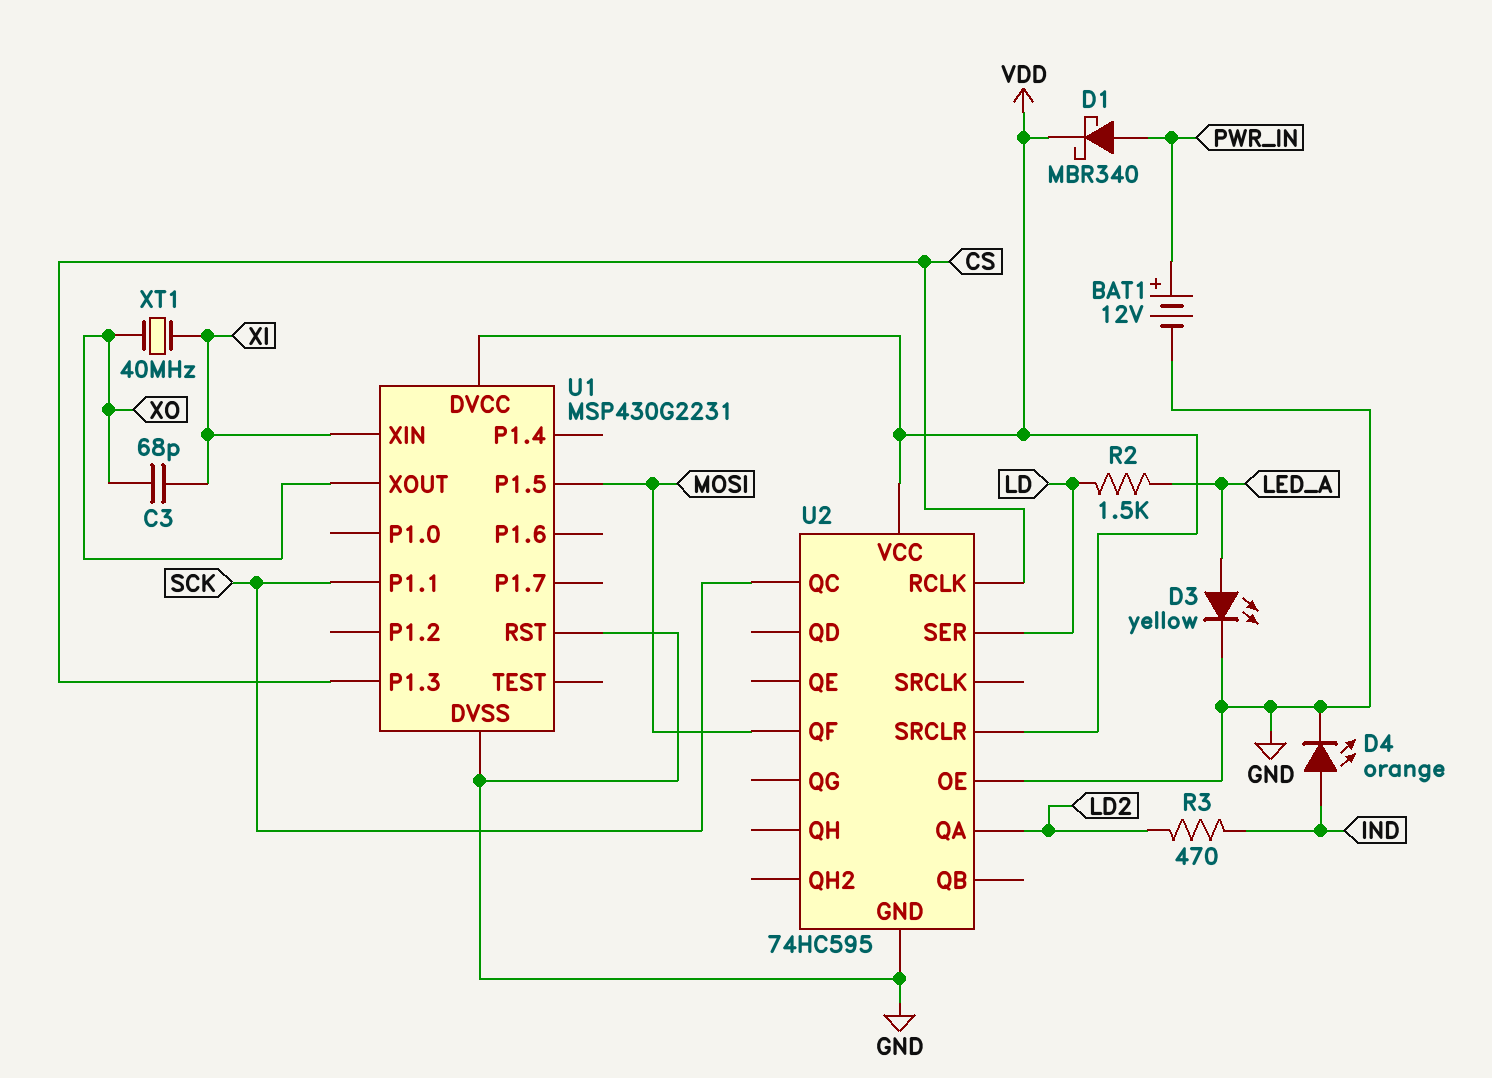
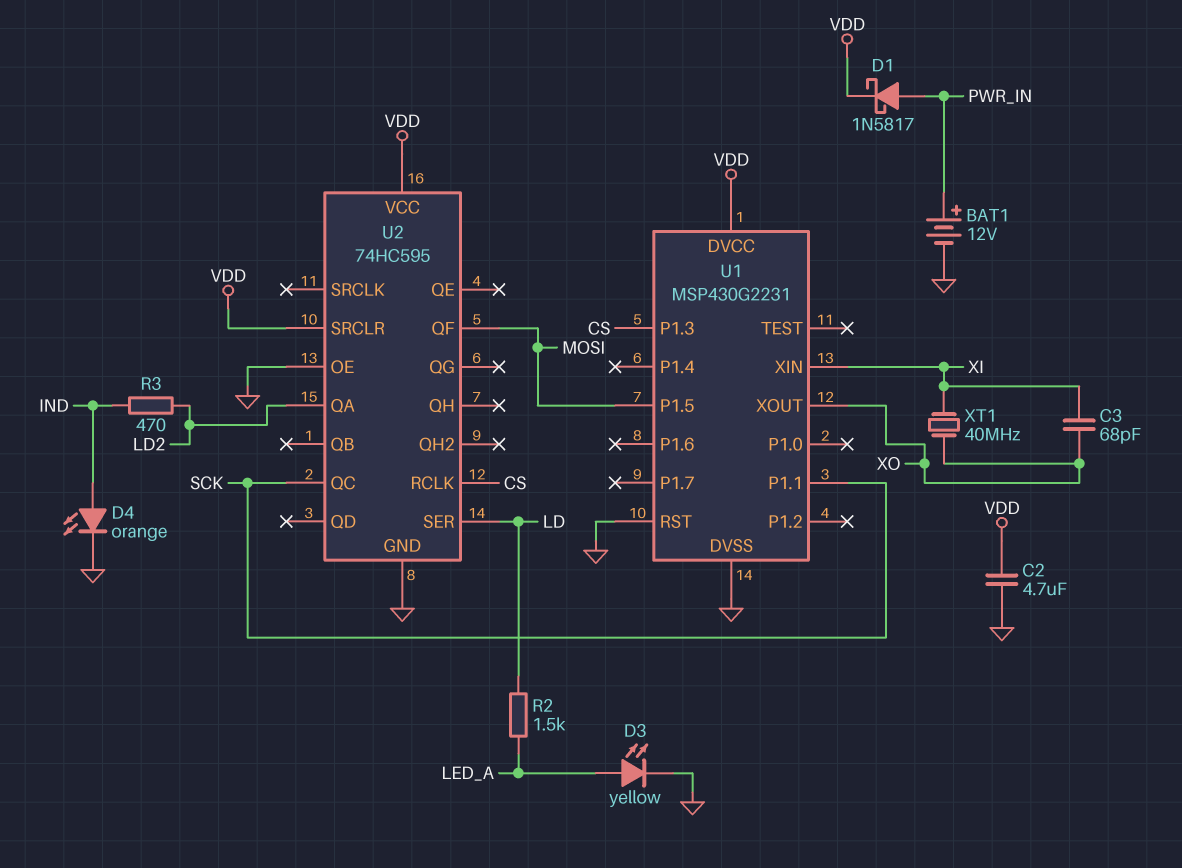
C2: none -> 4.7uF (GND, VDD)
D1: schottky MBR340 (A PWR_IN, K VDD) -> schottky 1N5817 (A PWR_IN, K VDD)

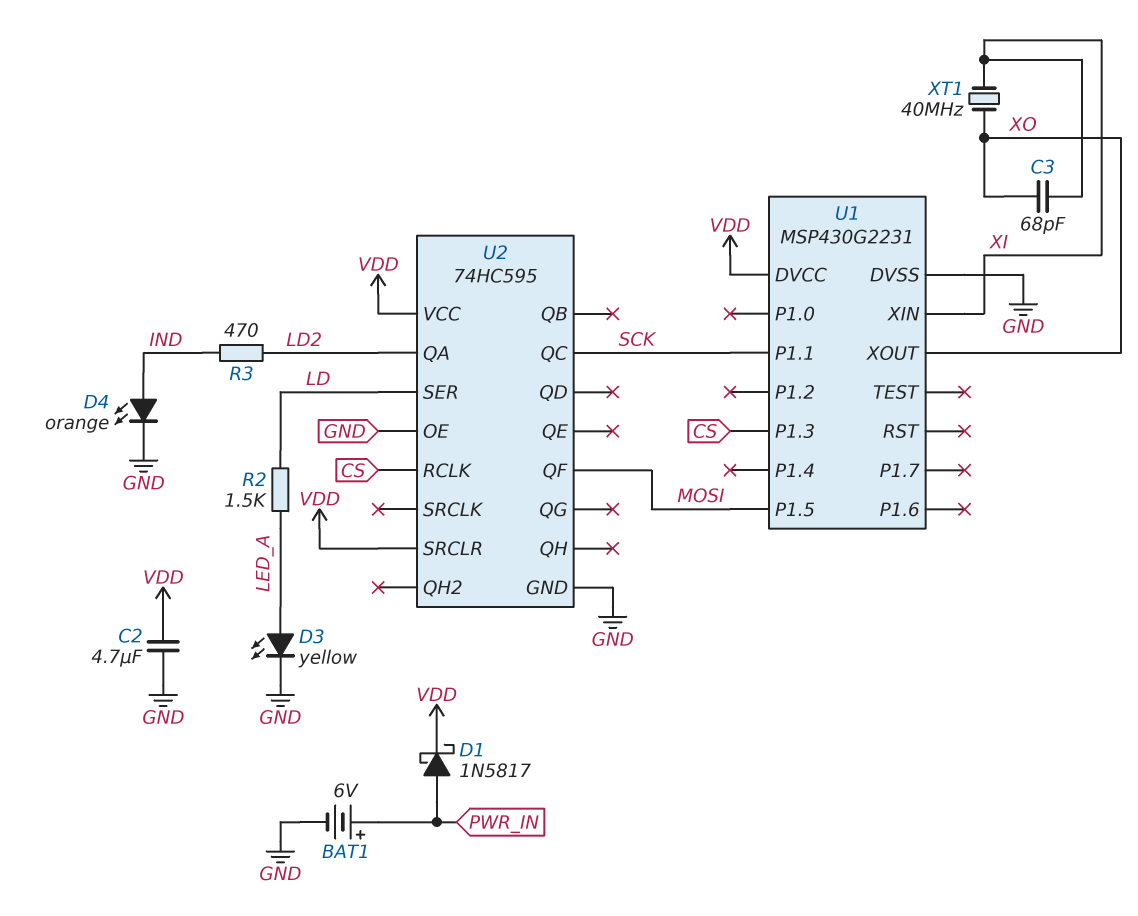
BAT1: 12V (plus PWR_IN, minus GND) -> 6V (plus PWR_IN, minus GND)
U1 pin RST: GND -> none

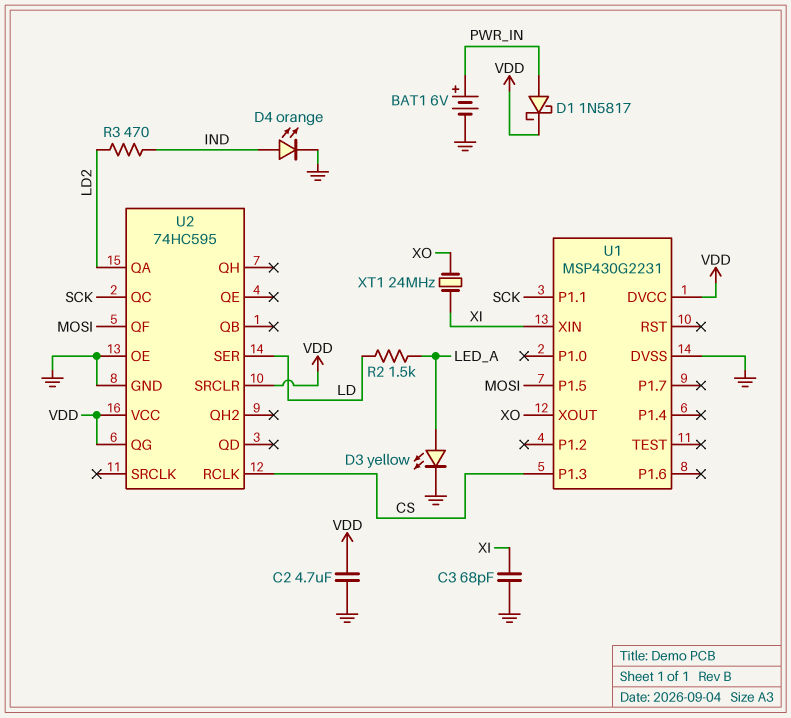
C3: 68pF (XI, XO) -> 68pF (GND, XI)
U2 pin QG: none -> VDD
XT1: 40MHz (XI, XO) -> 24MHz (XI, XO)

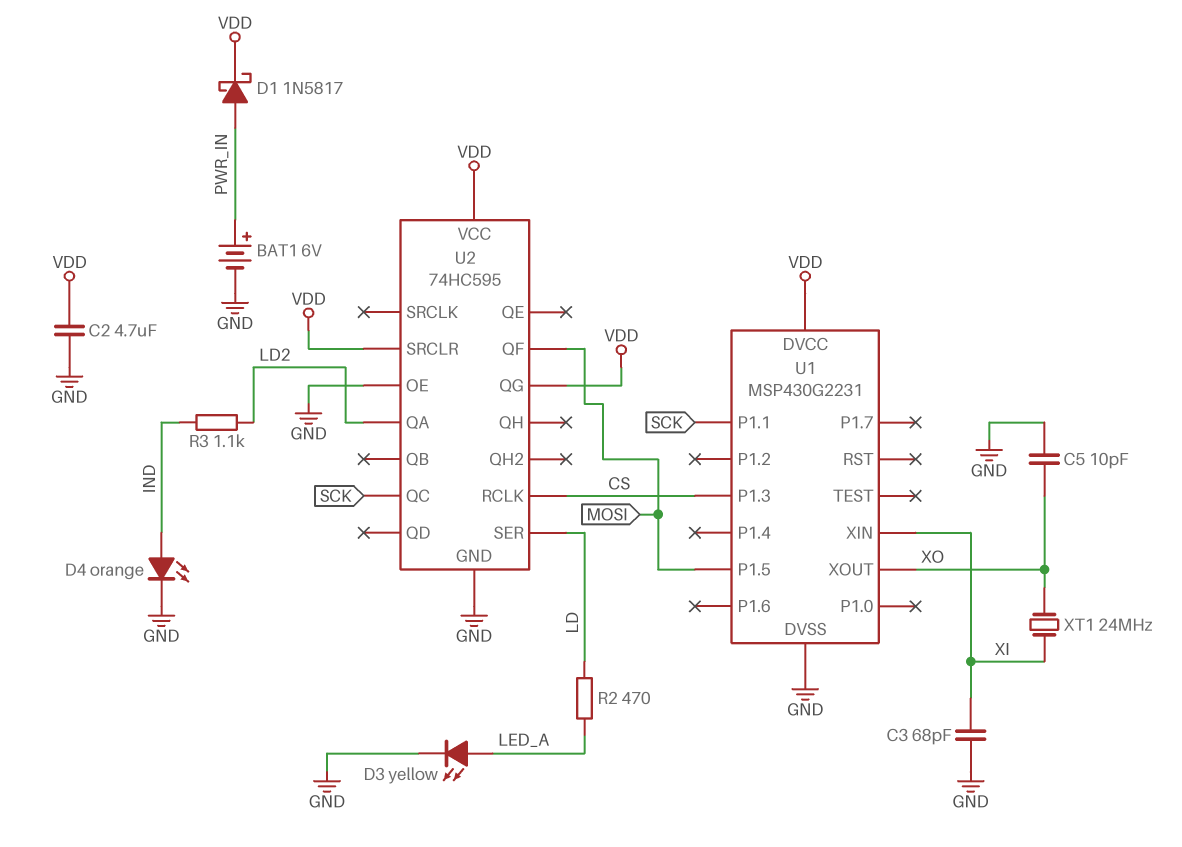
C5: none -> 10pF (GND, XO)
R2: 1.5k (LD, LED_A) -> 470 (LD, LED_A)
R3: 470 (IND, LD2) -> 1.1k (IND, LD2)

